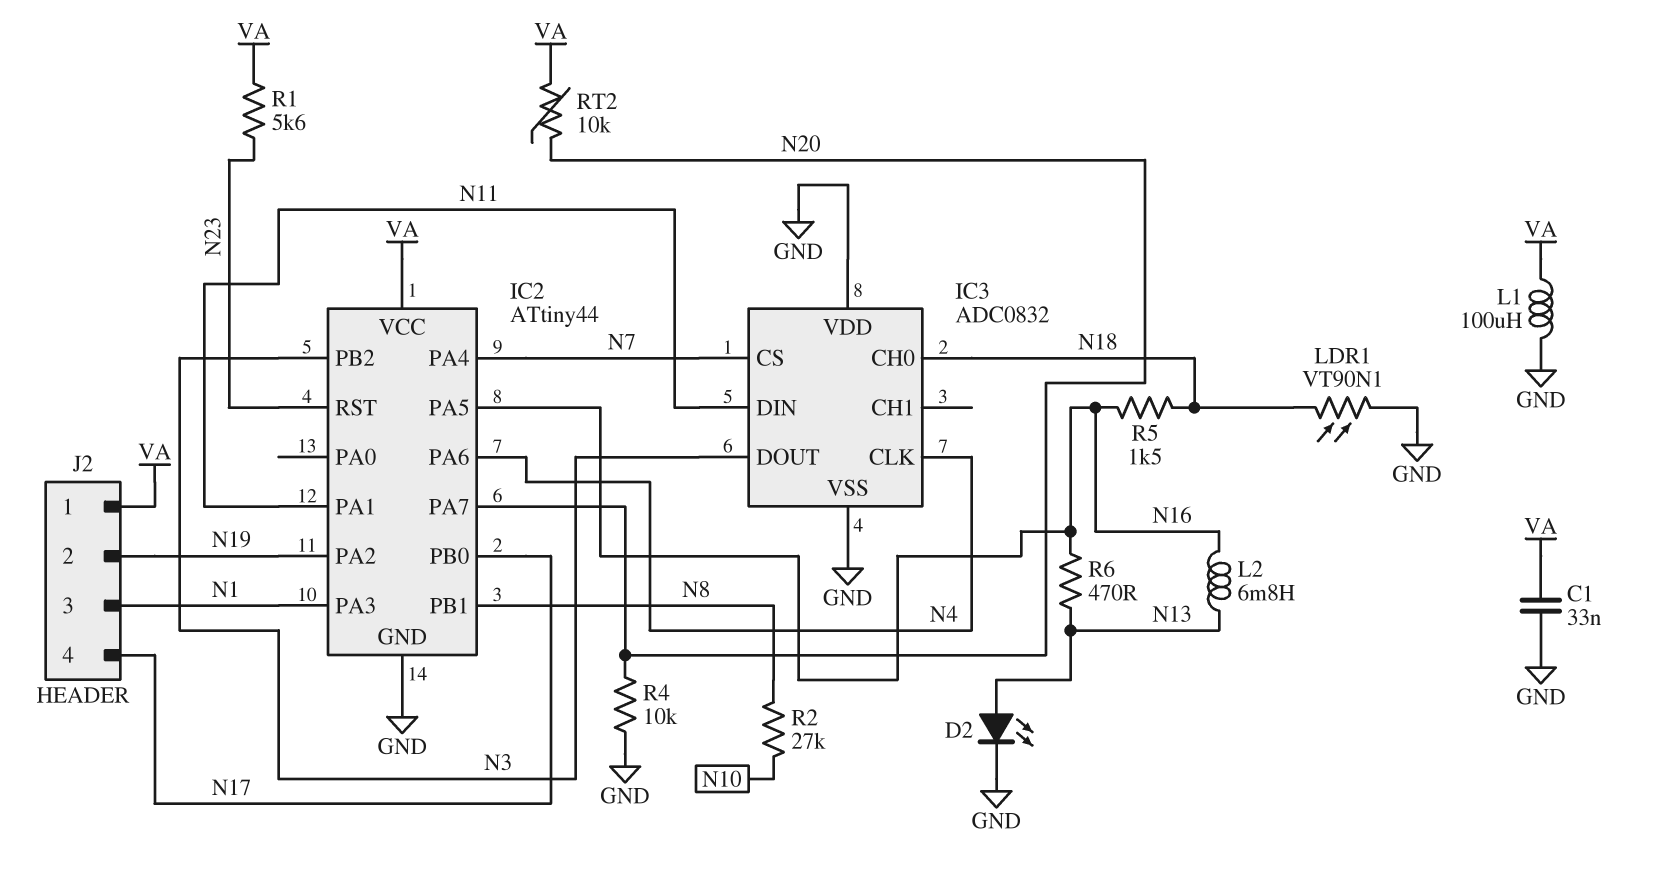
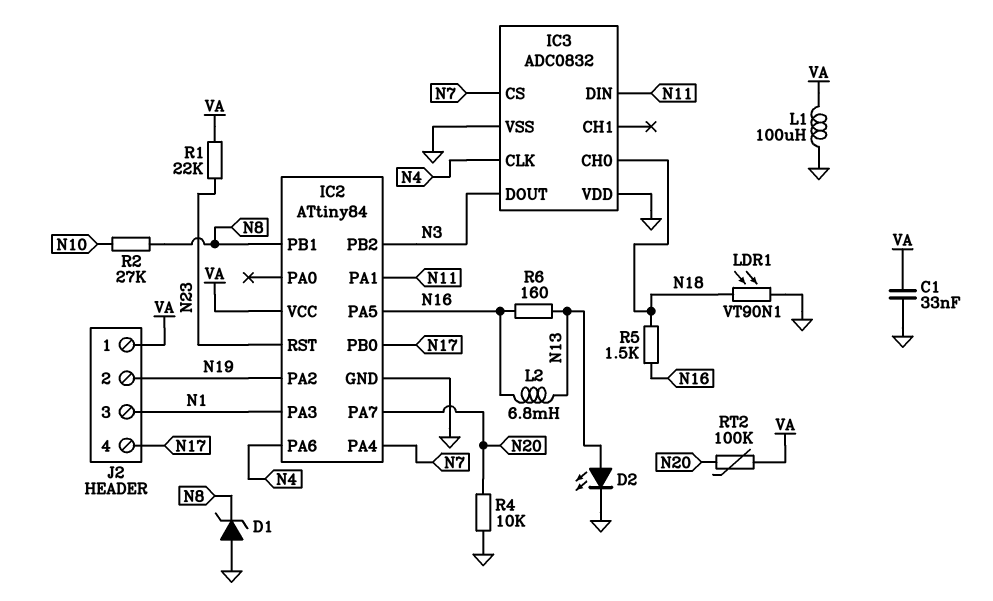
D1: none -> zener (A GND, K N8)
IC2: ATtiny44 -> ATtiny84
R1: 5.6k (N23, VA) -> 22k (N23, VA)
R6: 470 (N13, N16) -> 160 (N13, N16)
RT2: 10k (N20, VA) -> 100k (N20, VA)

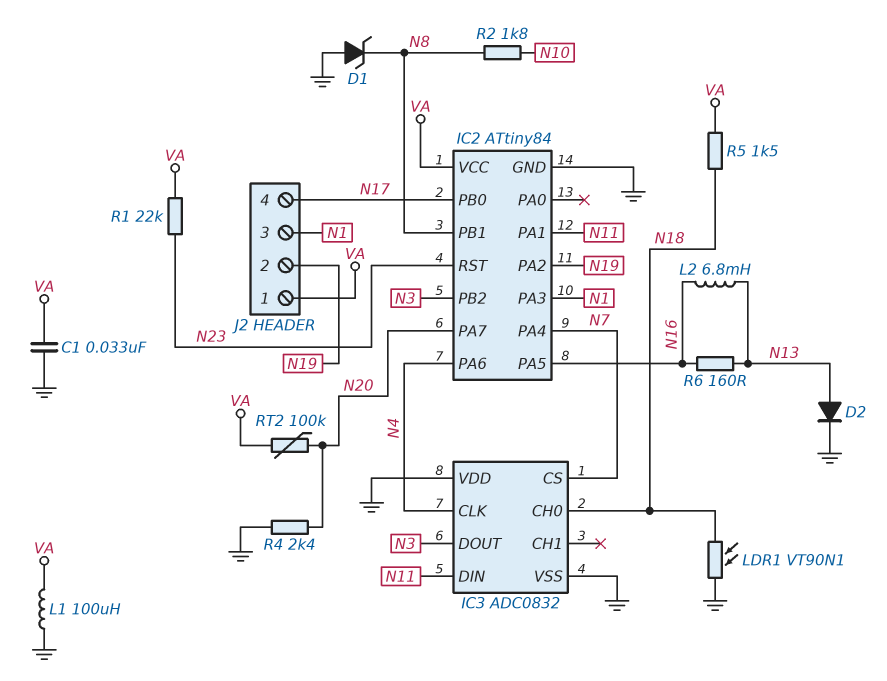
D2: LED (A N13, K GND) -> diode (A N13, K GND)
R2: 27k (N8, N10) -> 1.8k (N8, N10)
R4: 10k (GND, N20) -> 2.4k (GND, N20)
R5: 1.5k (N16, N18) -> 1.5k (N18, VA)

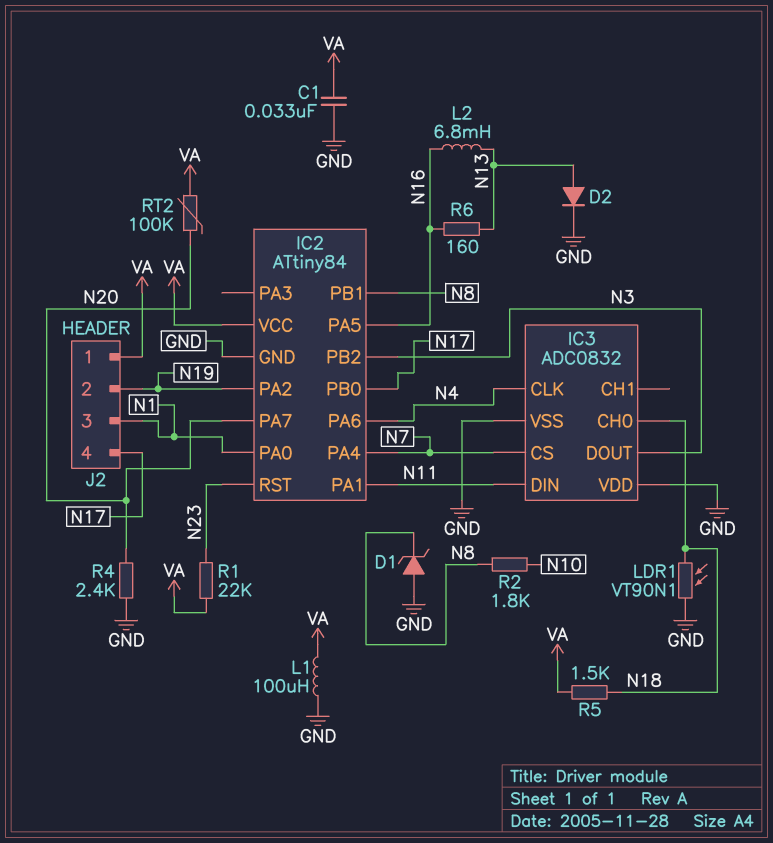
IC2 pin PA0: none -> N1
IC2 pin PA3: N1 -> none

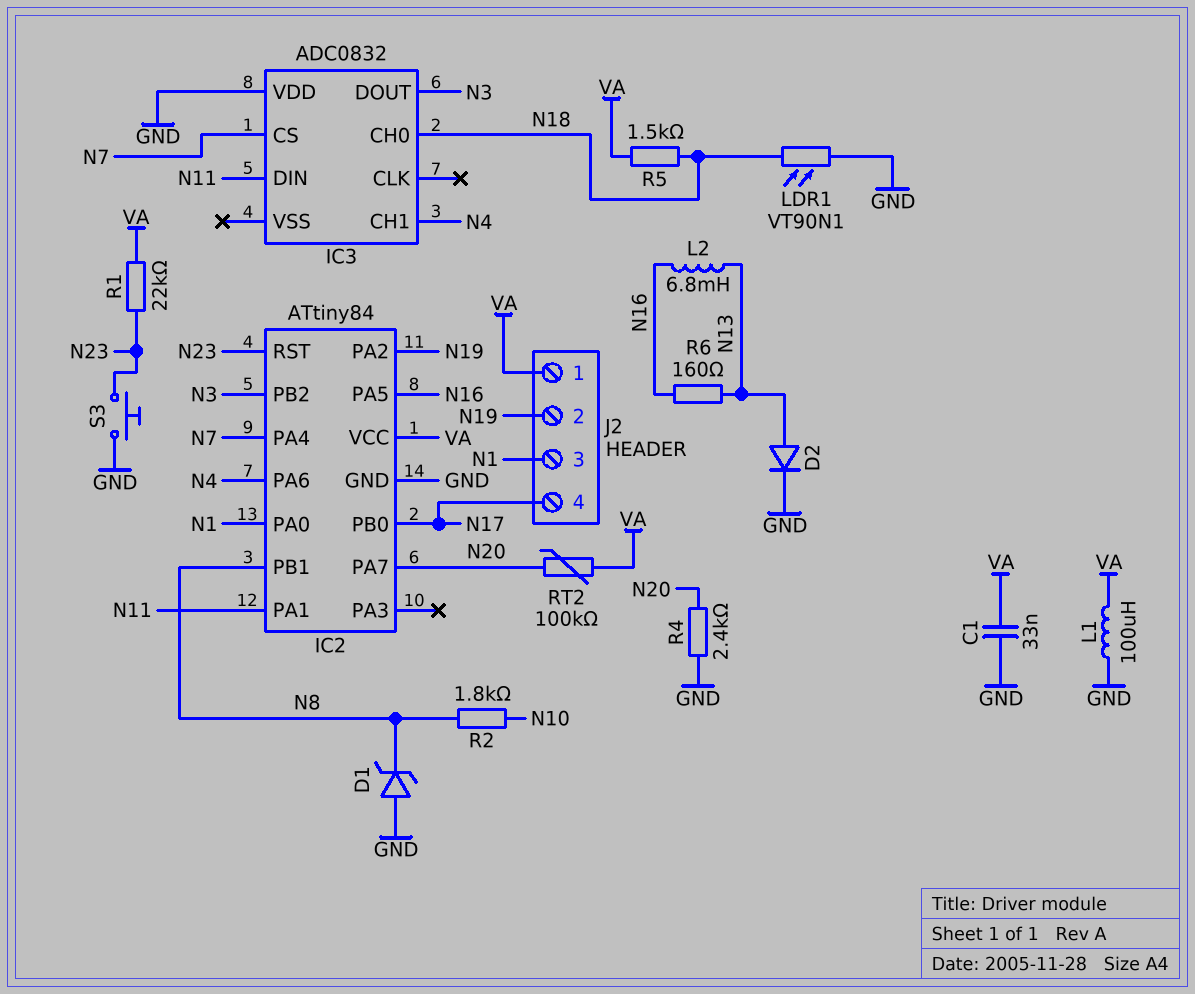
IC3 pin CH1: none -> N4
IC3 pin CLK: N4 -> none
IC3 pin VSS: GND -> none
S3: none -> button (GND, N23)

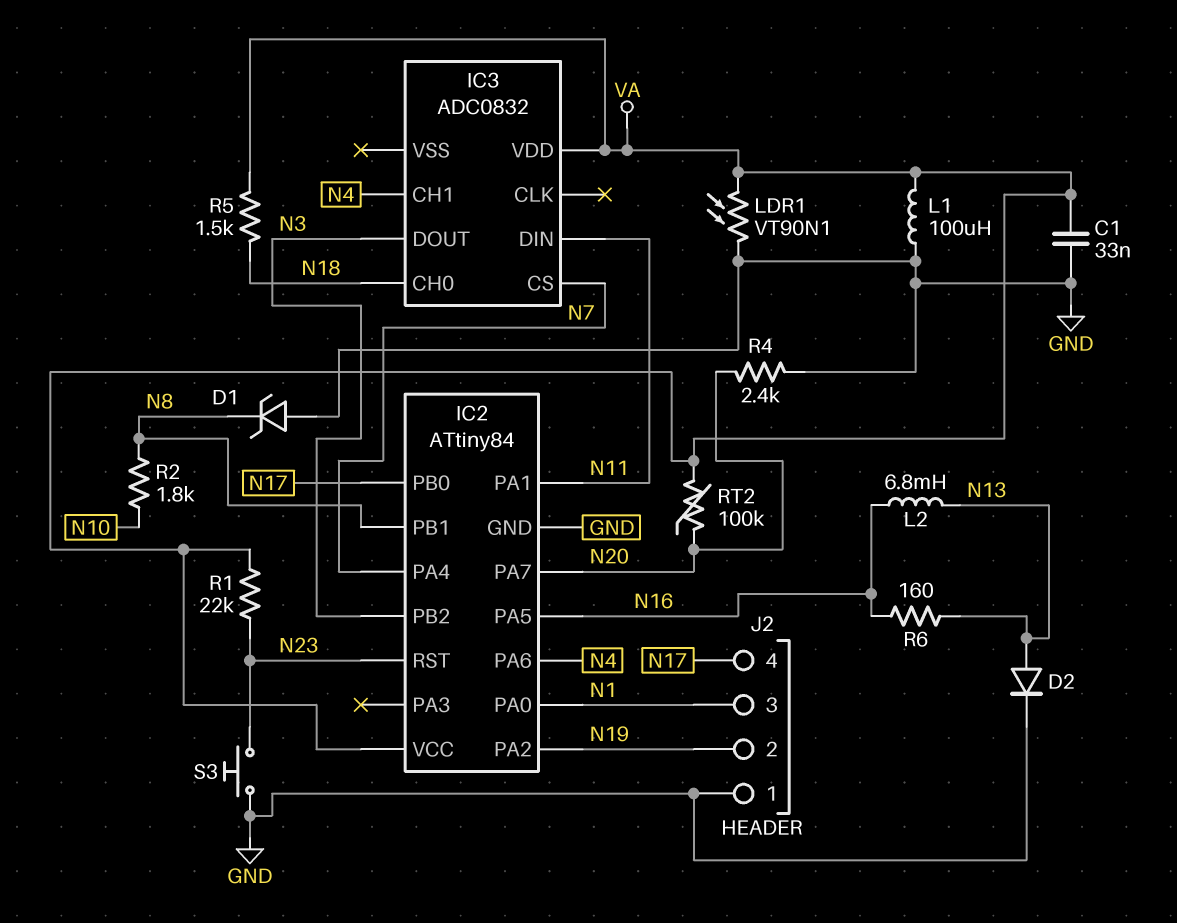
IC3 pin VDD: GND -> VA
J2 pin 1: VA -> GND
LDR1: VT90N1 (GND, N18) -> VT90N1 (GND, VA)

